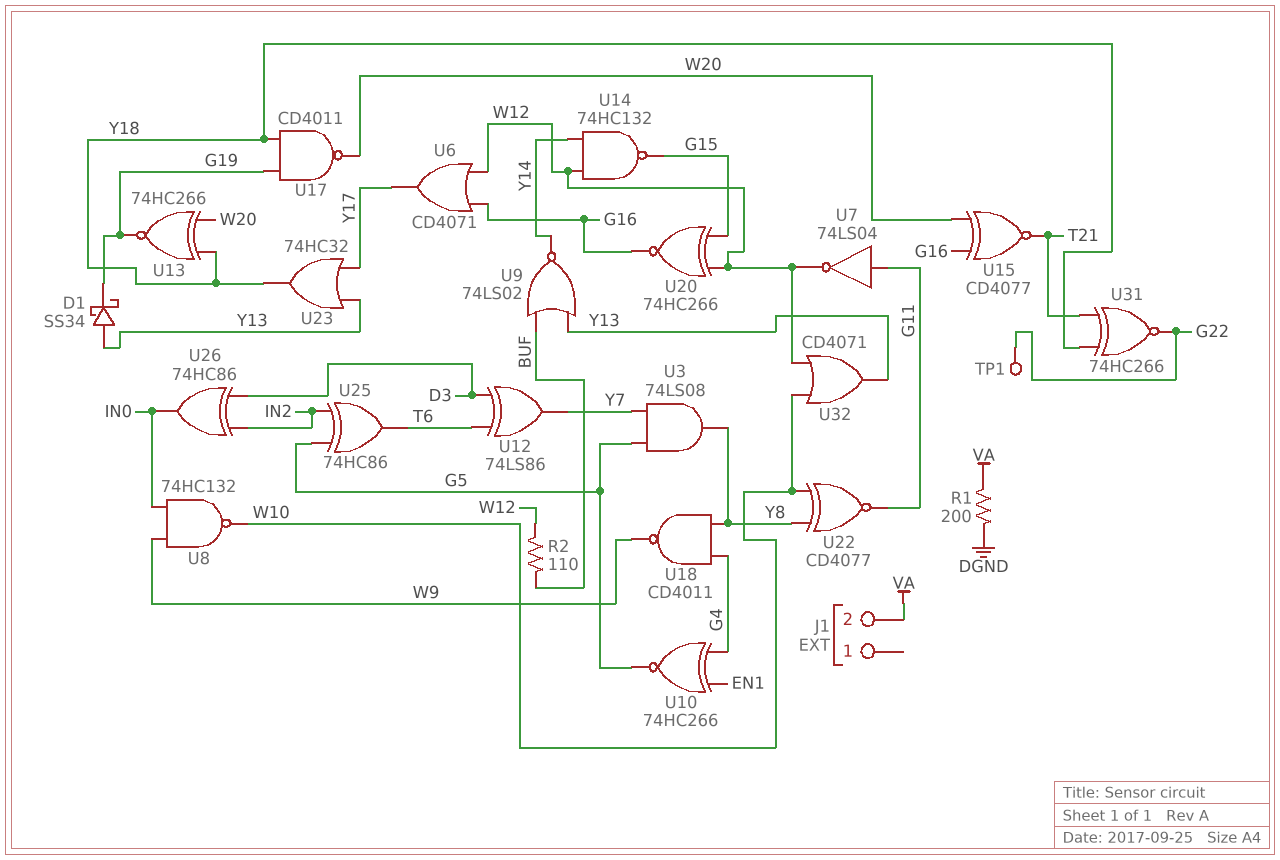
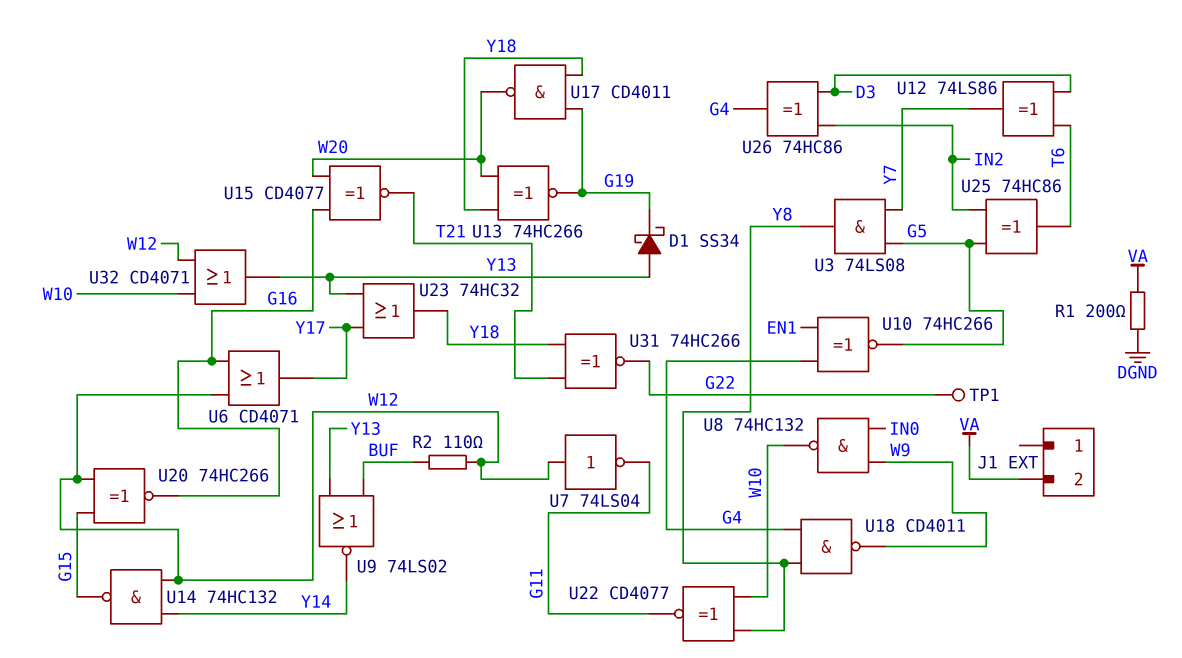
U7: NOT 74LS04 (in G11, out W12) -> NOT 74LS04 (in W12, out G11)
U26: XOR 74HC86 (in D3, in IN2, out IN0) -> XOR 74HC86 (in D3, in IN2, out G4)

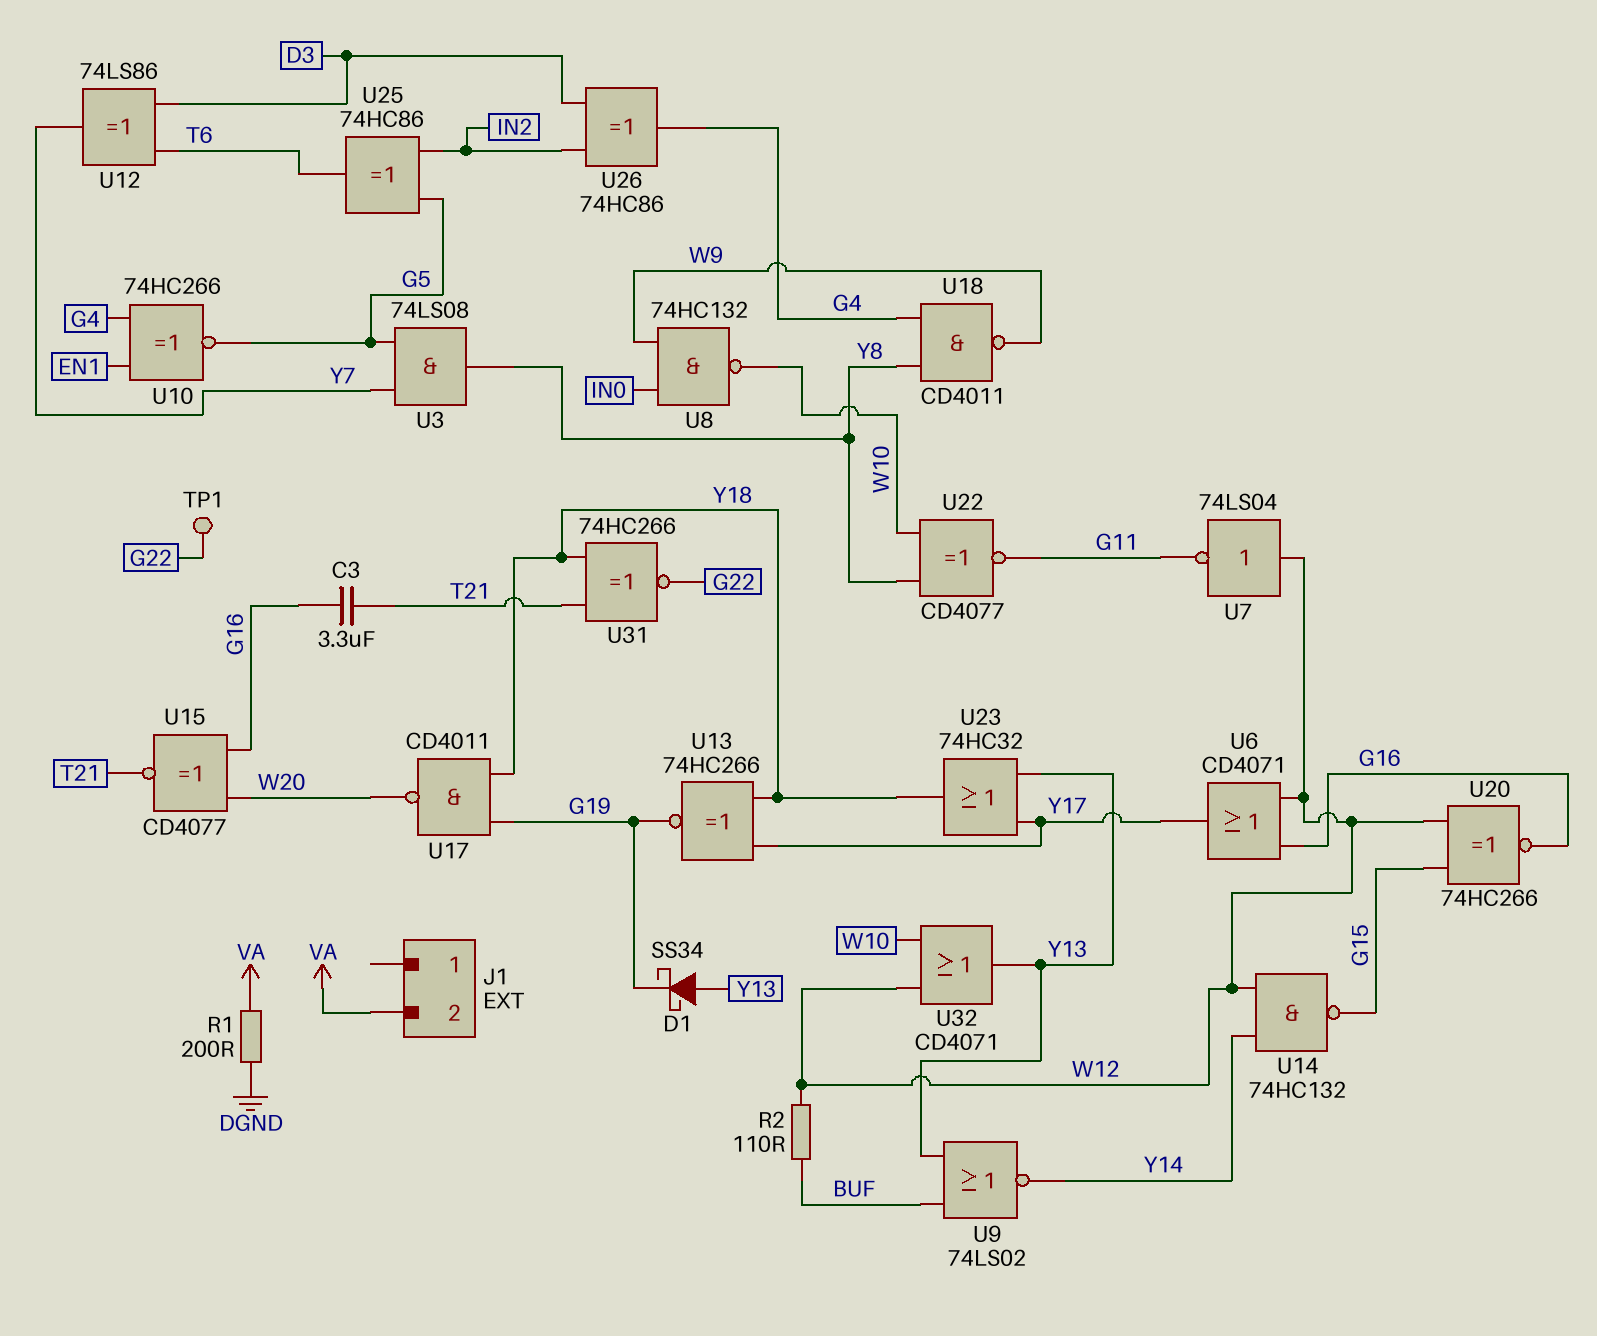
C3: none -> 3.3uF (G16, T21)
U13: XNOR 74HC266 (in W20, in Y18, out G19) -> XNOR 74HC266 (in Y17, in Y18, out G19)

